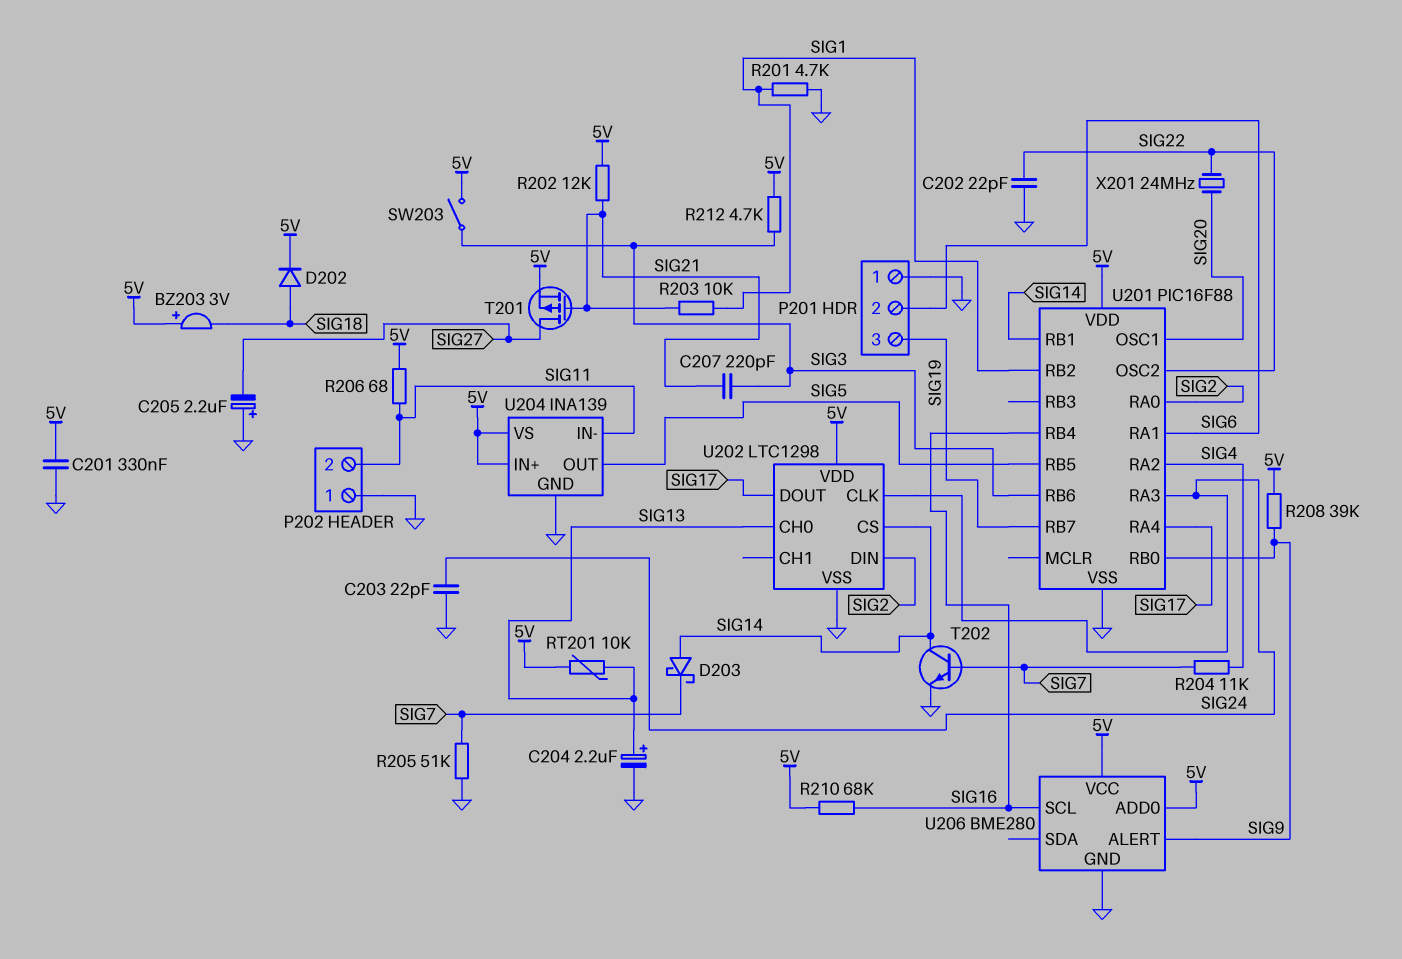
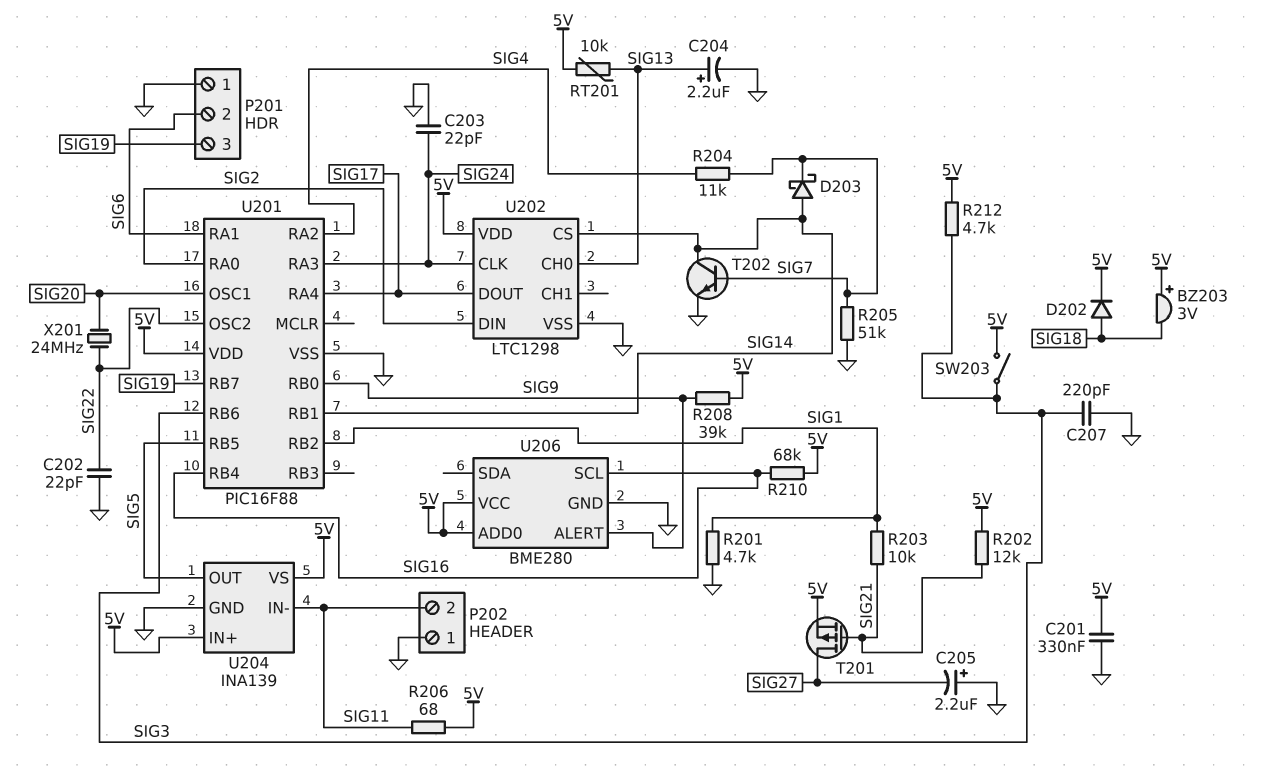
C207: 220pF (SIG3, SIG21) -> 220pF (GND, SIG3)

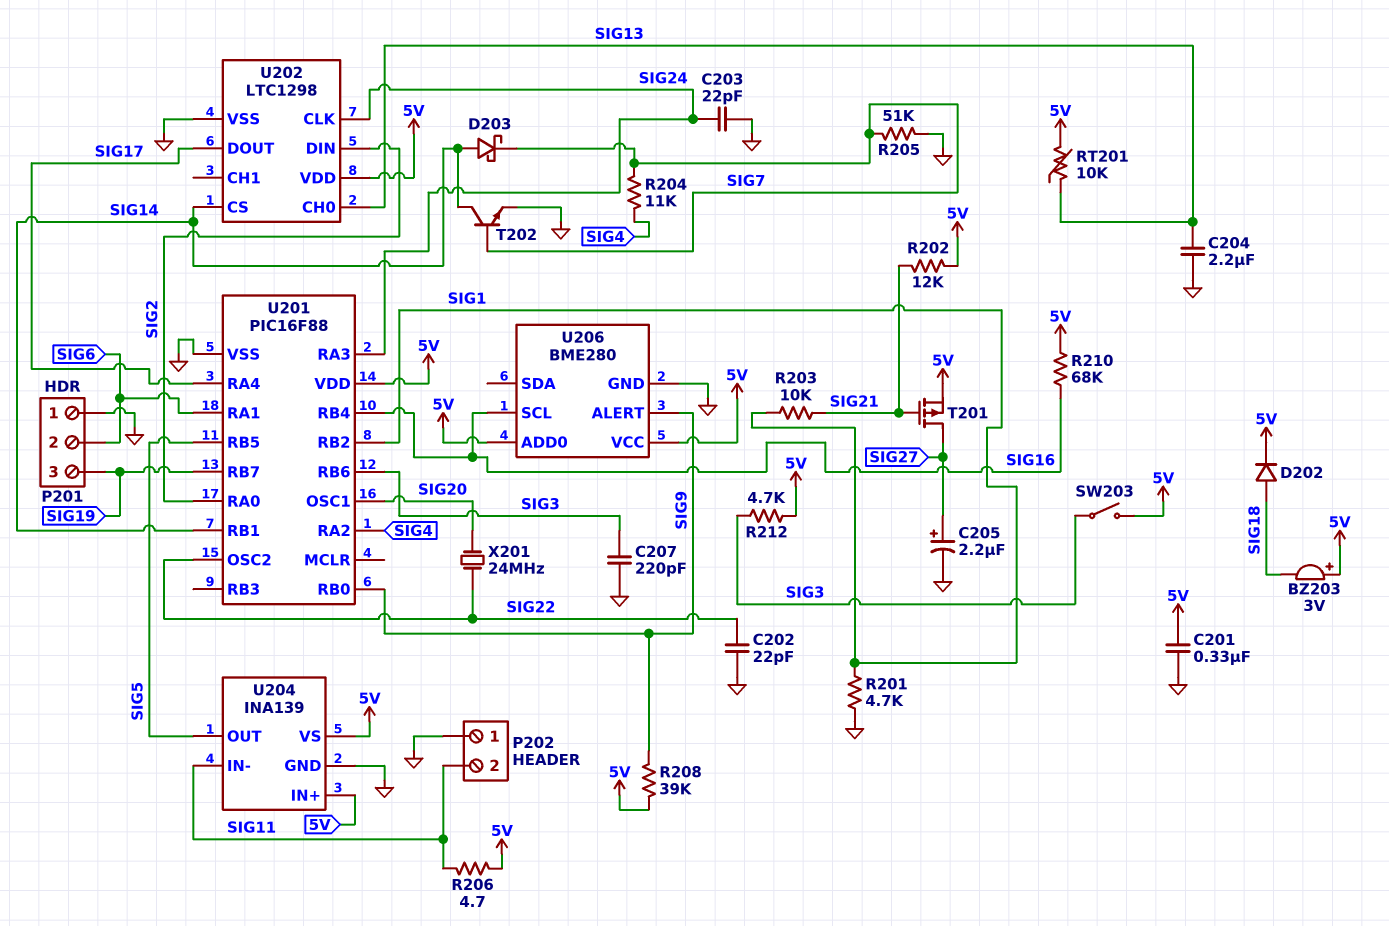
C204: 2.2uF (plus SIG13, minus GND) -> 2.2uF (GND, SIG13)
C205: 2.2uF (plus GND, minus SIG27) -> 2.2uF (plus SIG27, minus GND)
R206: 68 (5V, SIG11) -> 4.7 (5V, SIG11)

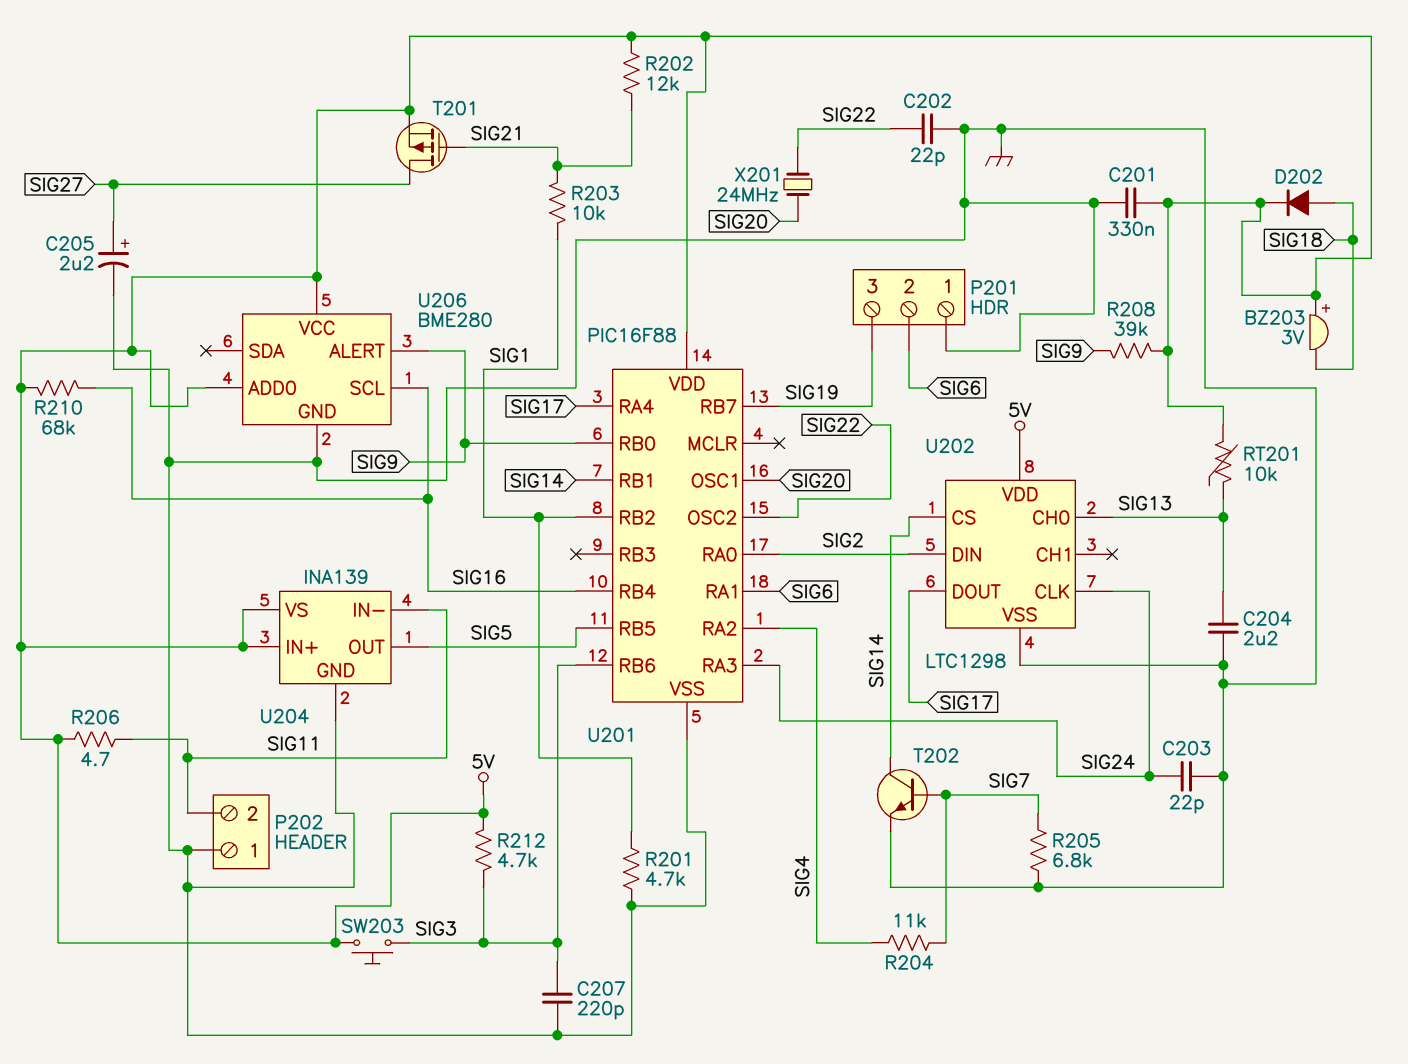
D203: schottky (A SIG14, K SIG7) -> none
R205: 51k (GND, SIG7) -> 6.8k (GND, SIG7)
SW203: switch (5V, SIG3) -> button (5V, SIG3)

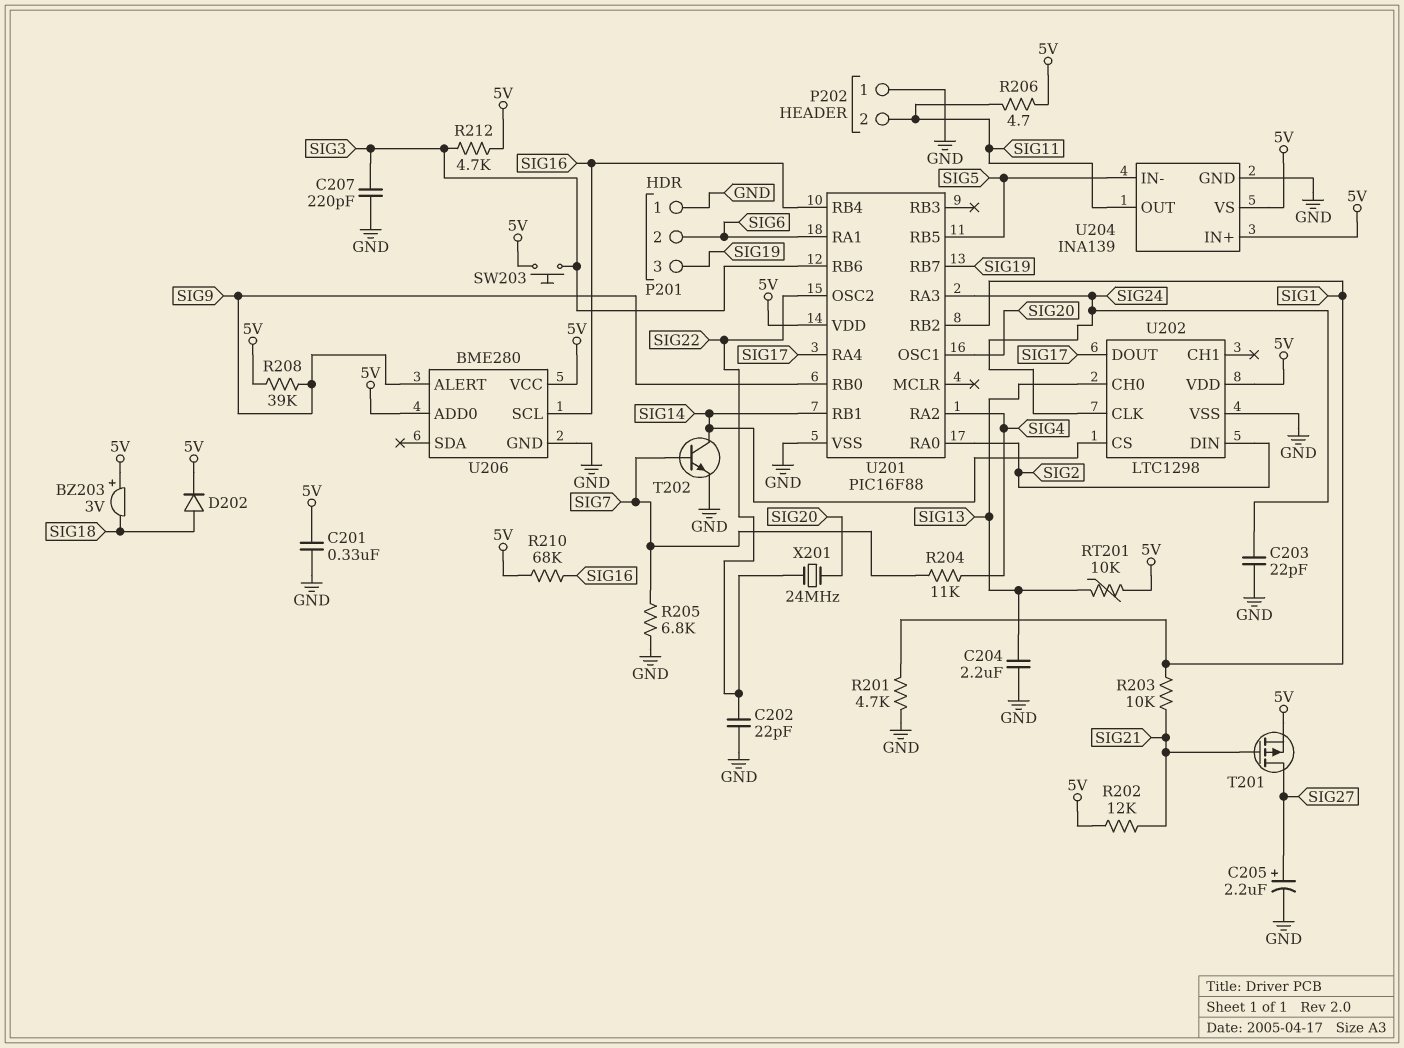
U204 pin IN-: SIG11 -> SIG5
U204 pin OUT: SIG5 -> SIG11

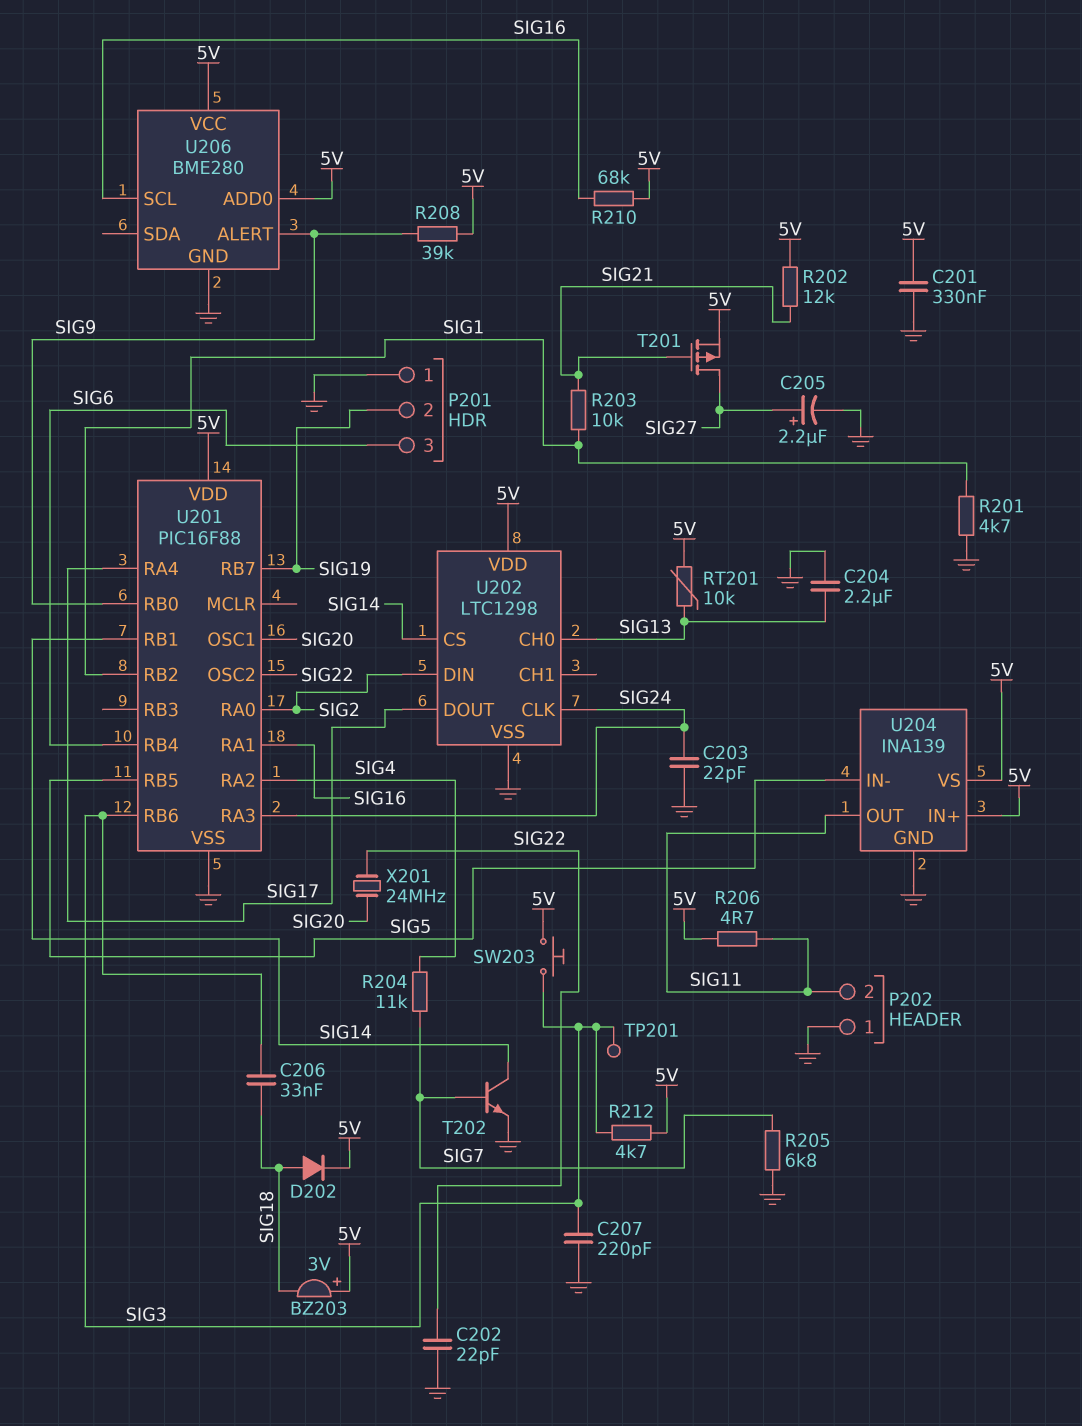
C206: none -> 33nF (SIG3, SIG18)
P201 pin 2: SIG6 -> SIG19
P201 pin 3: SIG19 -> SIG6
TP201: none -> test point (SIG3)
U201 pin RA1: SIG6 -> SIG16
U201 pin RB4: SIG16 -> SIG6

